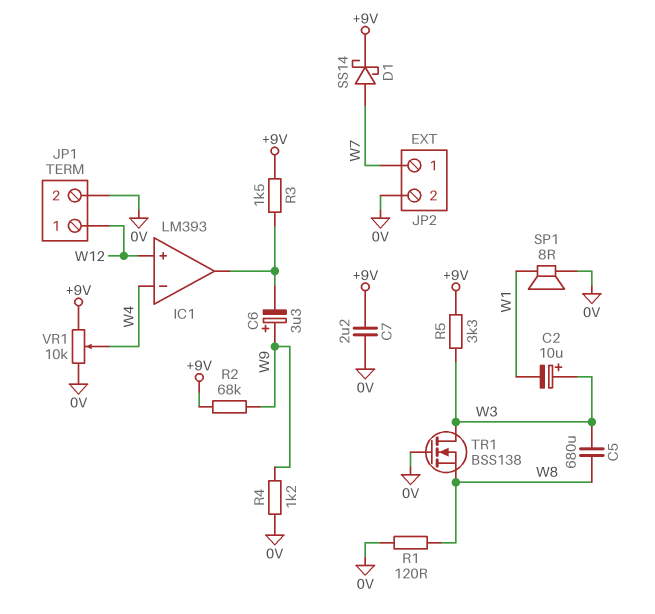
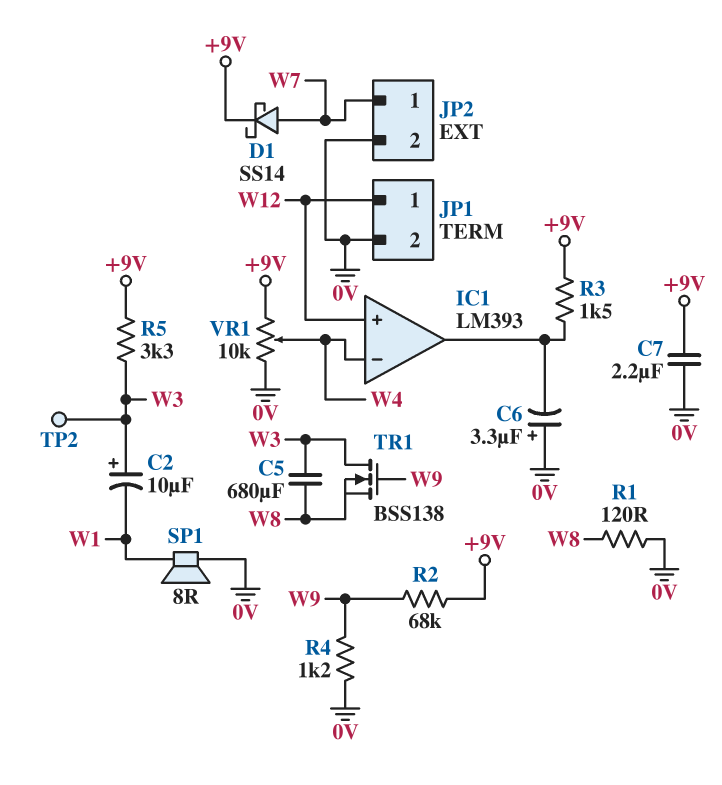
C6: 3.3uF (plus W9, minus IC1/out) -> 3.3uF (plus 0V, minus IC1/out)
TP2: none -> test point (W3)
TR1: NMOS BSS138 (G 0V, D W3, S W8) -> NMOS BSS138 (G W9, D W3, S W8)

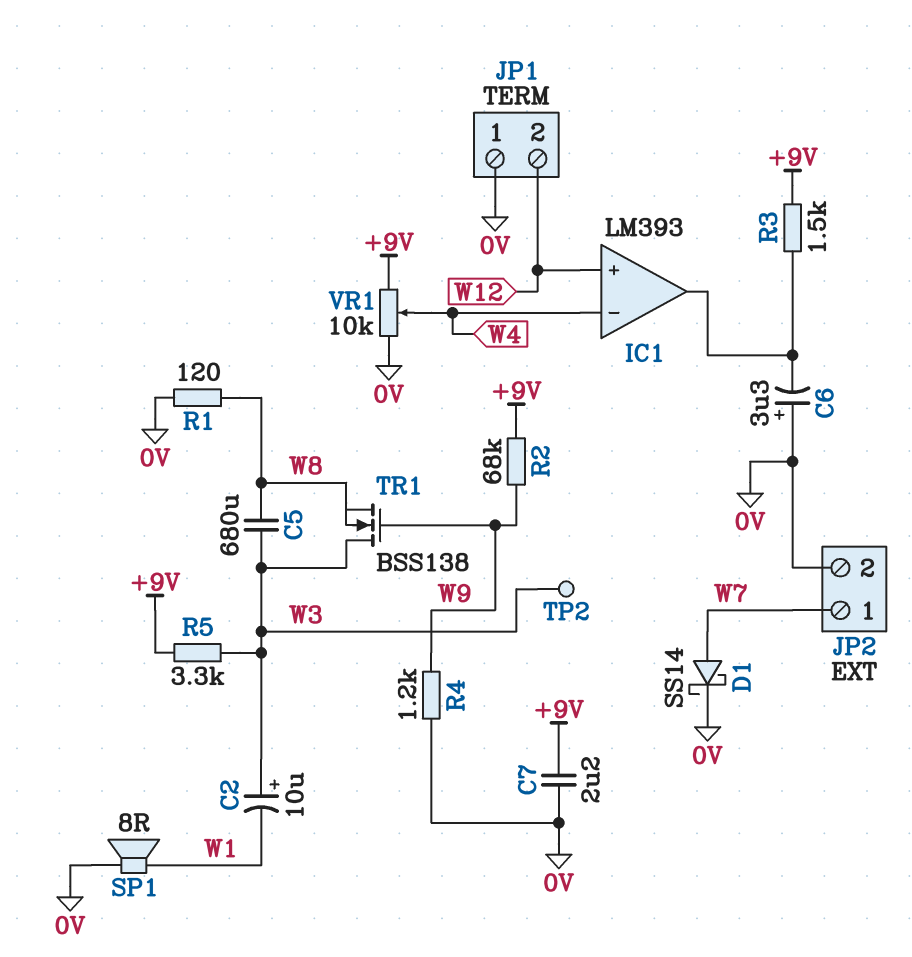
D1: schottky SS14 (A W7, K +9V) -> schottky SS14 (A W7, K 0V)
JP1 pin 1: W12 -> 0V
JP1 pin 2: 0V -> W12

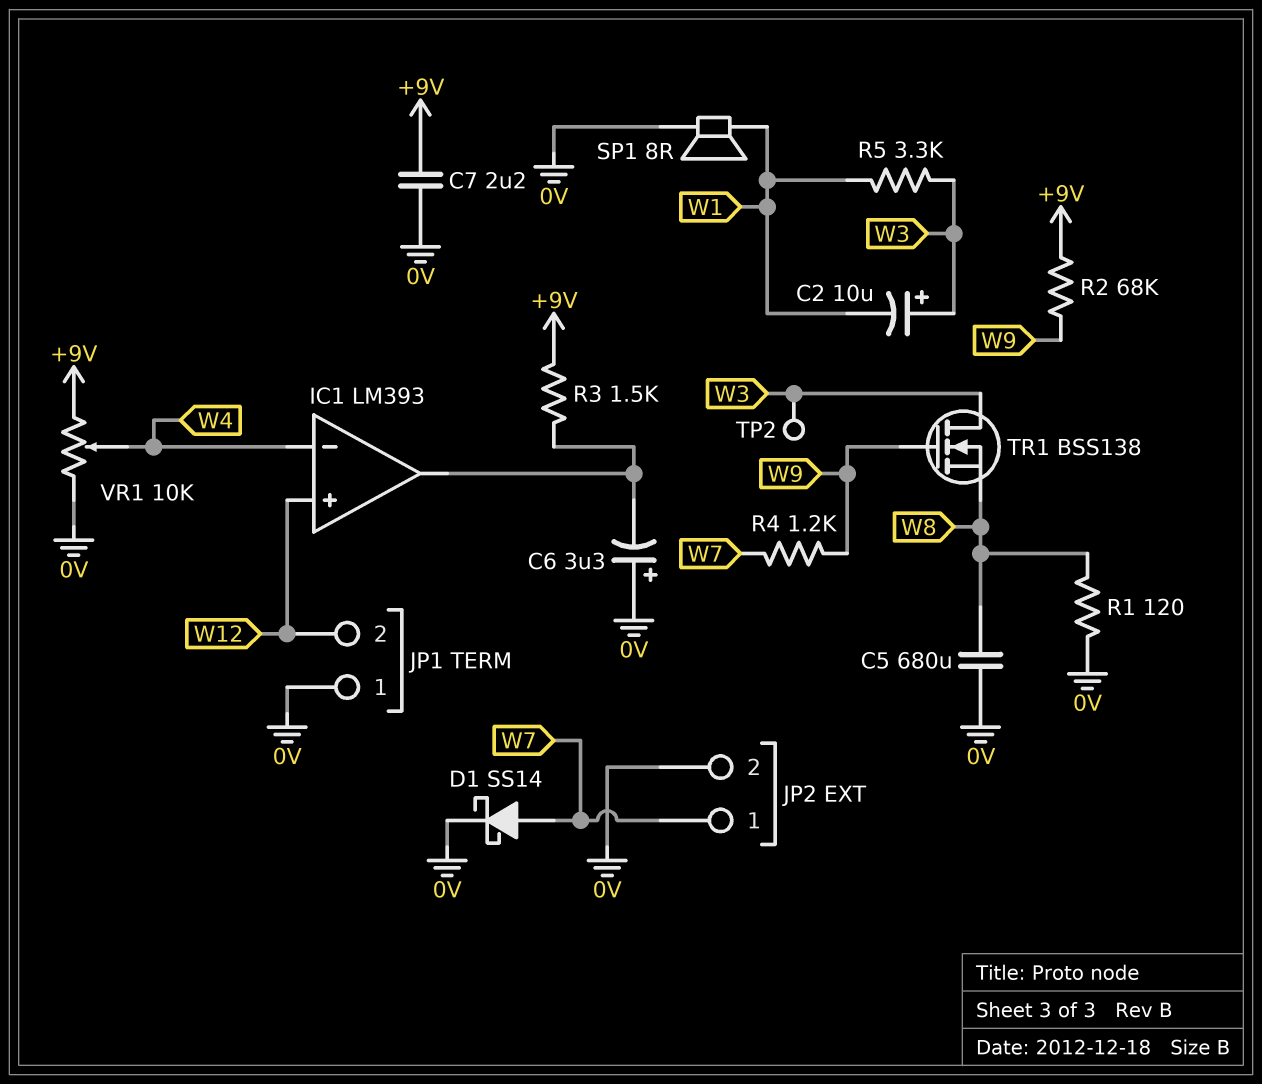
C5: 680uF (W3, W8) -> 680uF (0V, W8)
R4: 1.2k (0V, W9) -> 1.2k (W7, W9)
R5: 3.3k (+9V, W3) -> 3.3k (W1, W3)

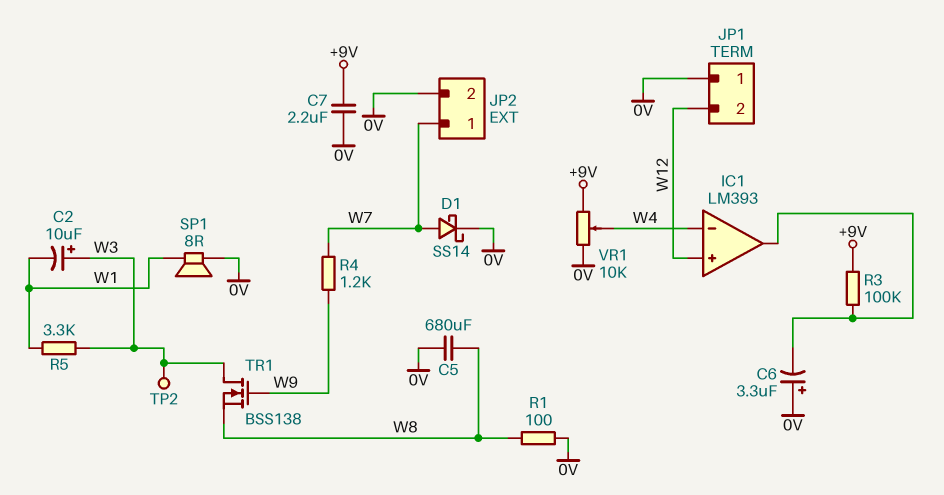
R1: 120 (0V, W8) -> 100 (0V, W8)
R2: 68k (+9V, W9) -> none
R3: 1.5k (+9V, IC1/out) -> 100k (+9V, IC1/out)

